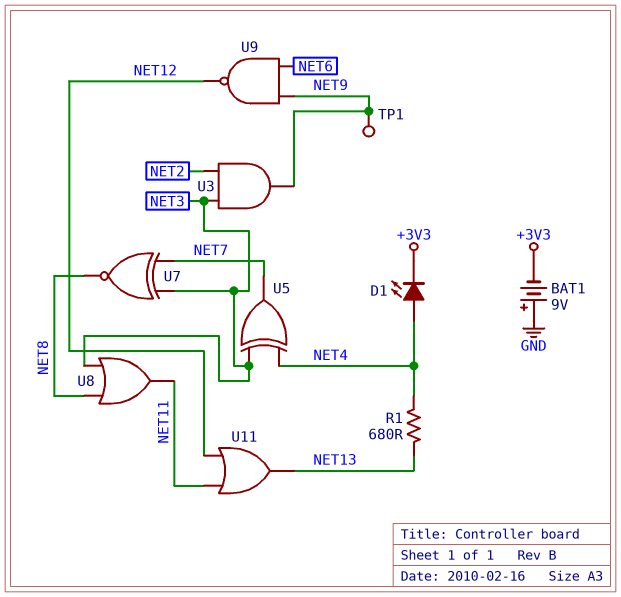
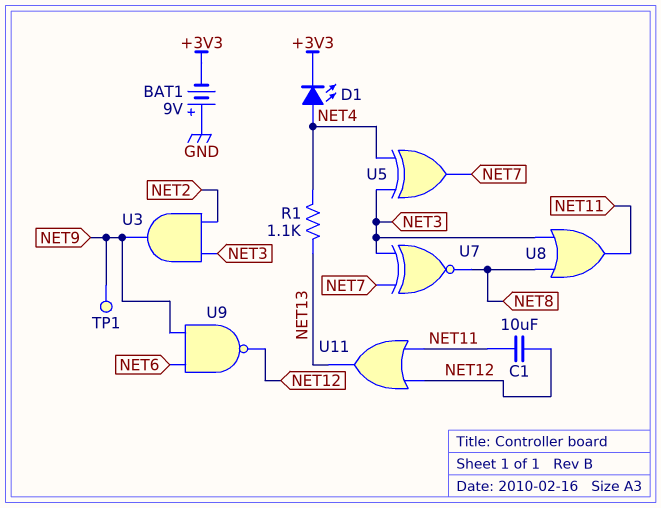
C1: none -> 10uF (NET11, NET12)
R1: 680 (NET4, NET13) -> 1.1k (NET4, NET13)

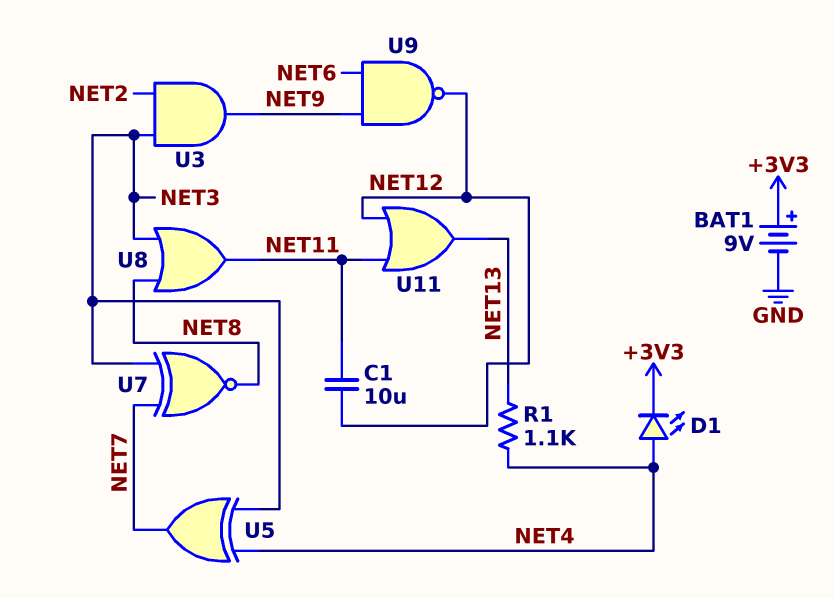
BAT1: 9V (plus GND, minus +3V3) -> 9V (plus +3V3, minus GND)
TP1: test point (NET9) -> none

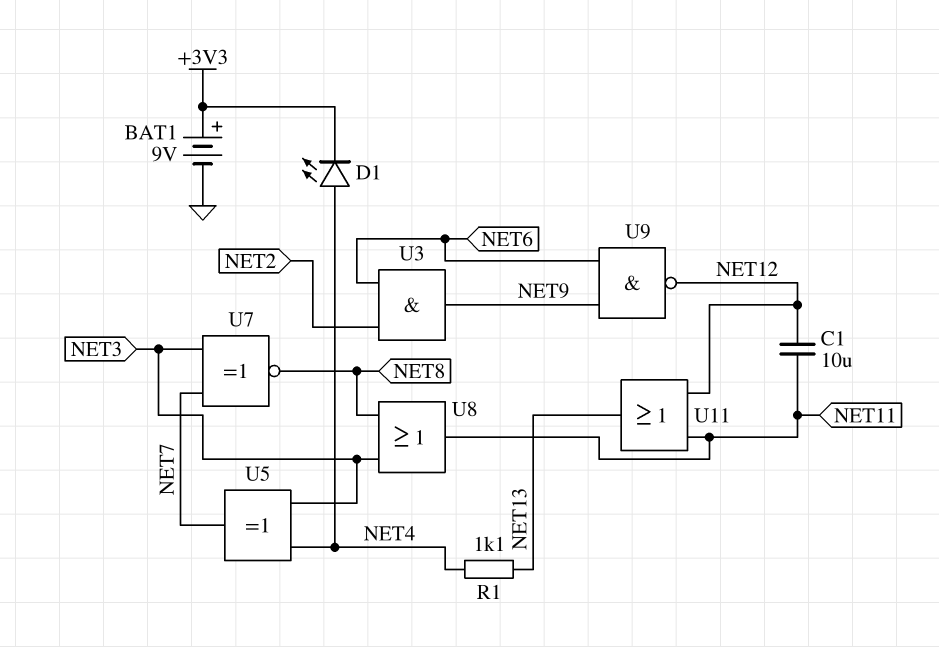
U3: AND (in NET2, in NET3, out NET9) -> AND (in NET2, in NET6, out NET9)

